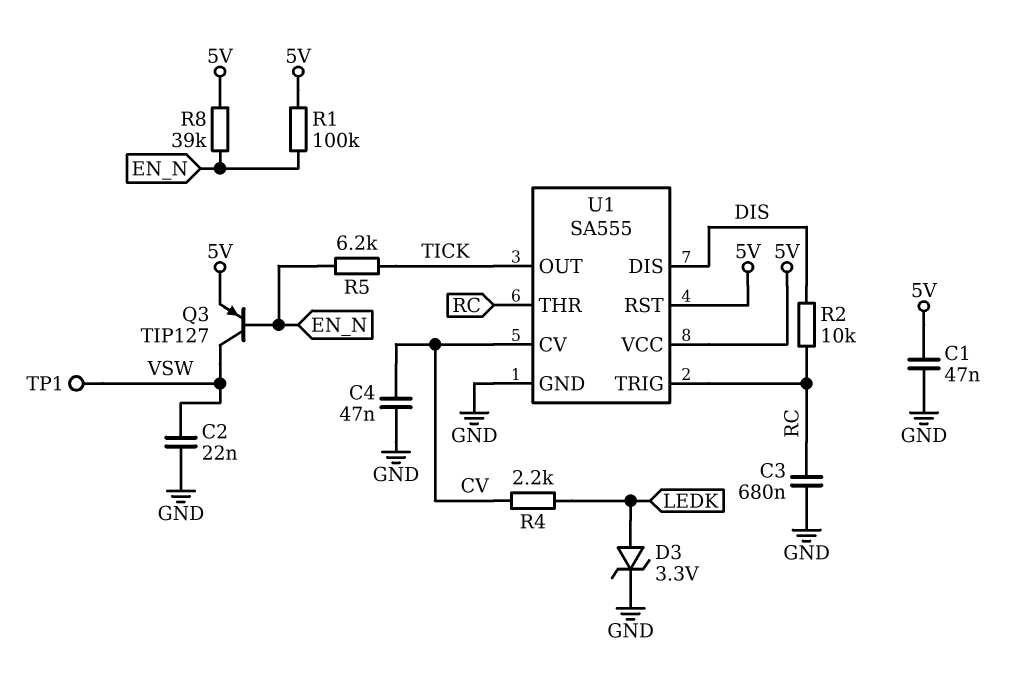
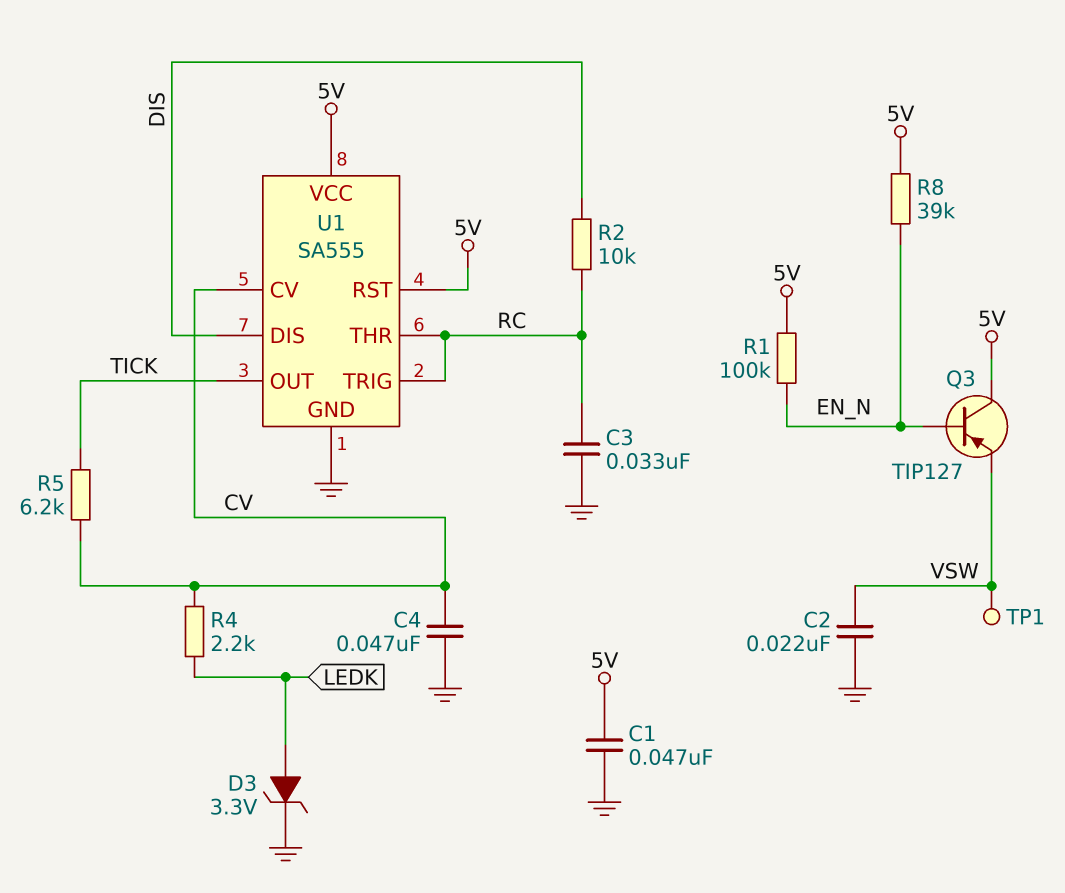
C3: 680nF (GND, RC) -> 33nF (GND, RC)
Q3: PNP TIP127 (B EN_N, C VSW, E 5V) -> PNP TIP127 (B EN_N, C 5V, E VSW)
R5: 6.2k (EN_N, TICK) -> 6.2k (CV, TICK)

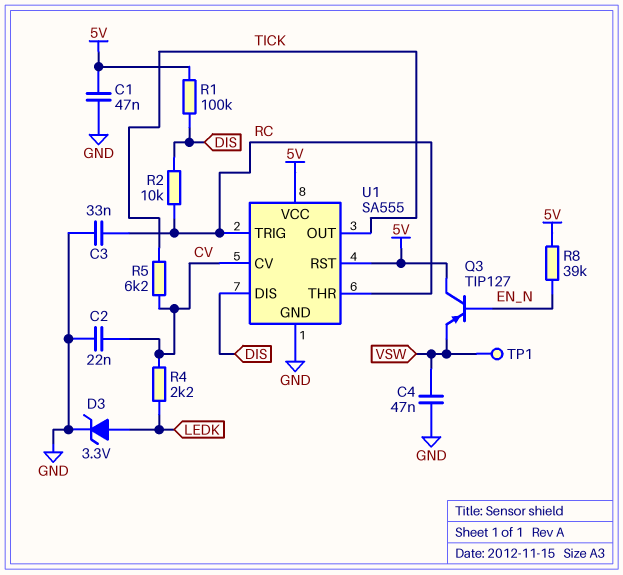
C2: 22nF (GND, VSW) -> 22nF (CV, GND)
C4: 47nF (CV, GND) -> 47nF (GND, VSW)
R1: 100k (5V, EN_N) -> 100k (5V, DIS)

